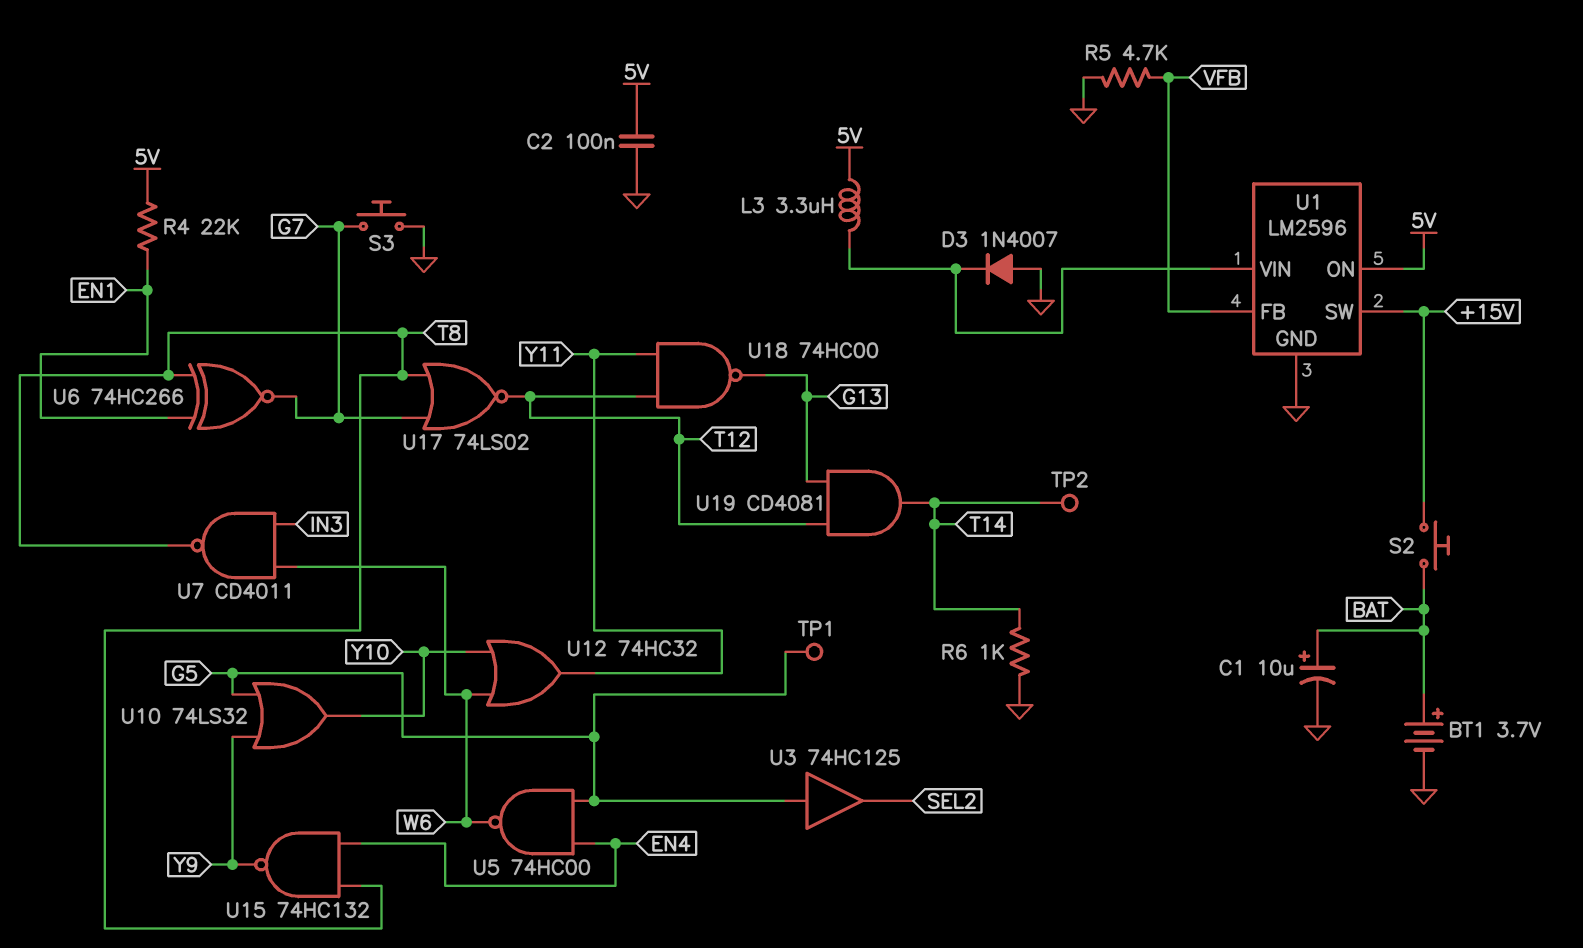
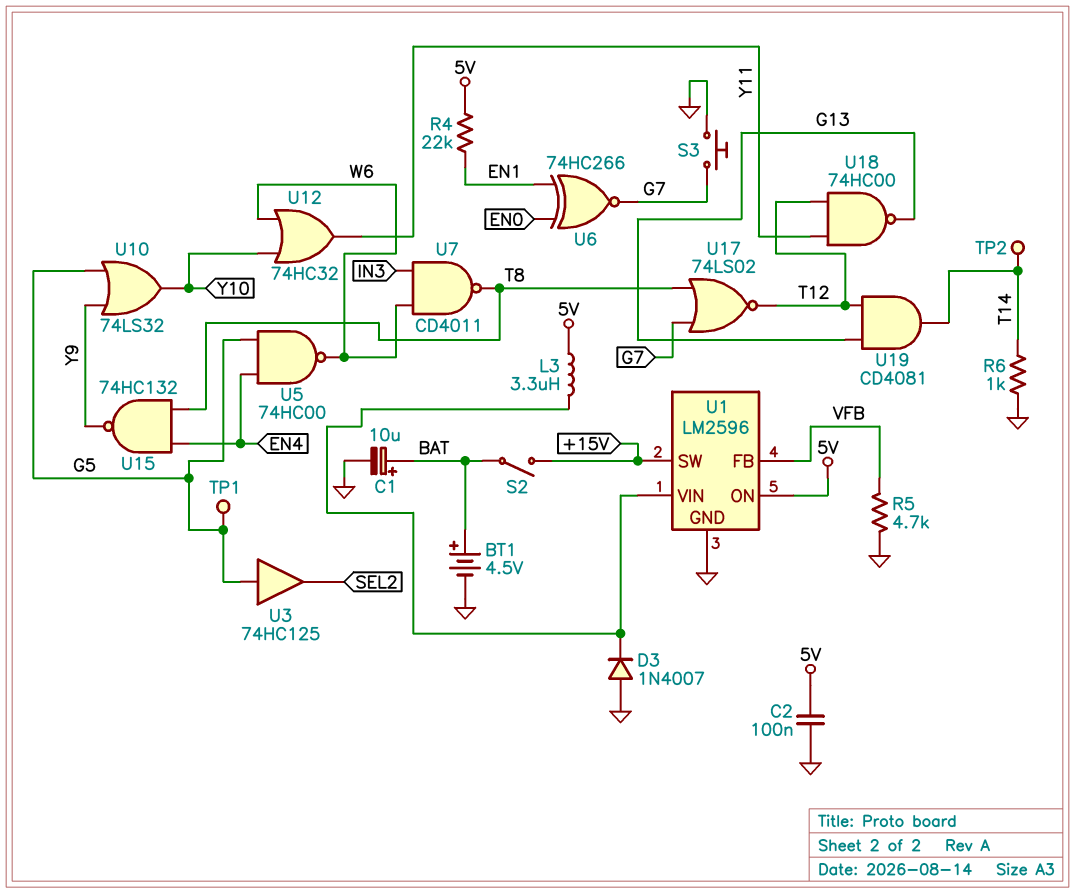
BT1: 3.7V (plus BAT, minus GND) -> 4.5V (plus BAT, minus GND)
S2: button (+15V, BAT) -> switch (+15V, BAT)
U6: XNOR 74HC266 (in EN1, in T8, out G7) -> XNOR 74HC266 (in EN0, in EN1, out G7)

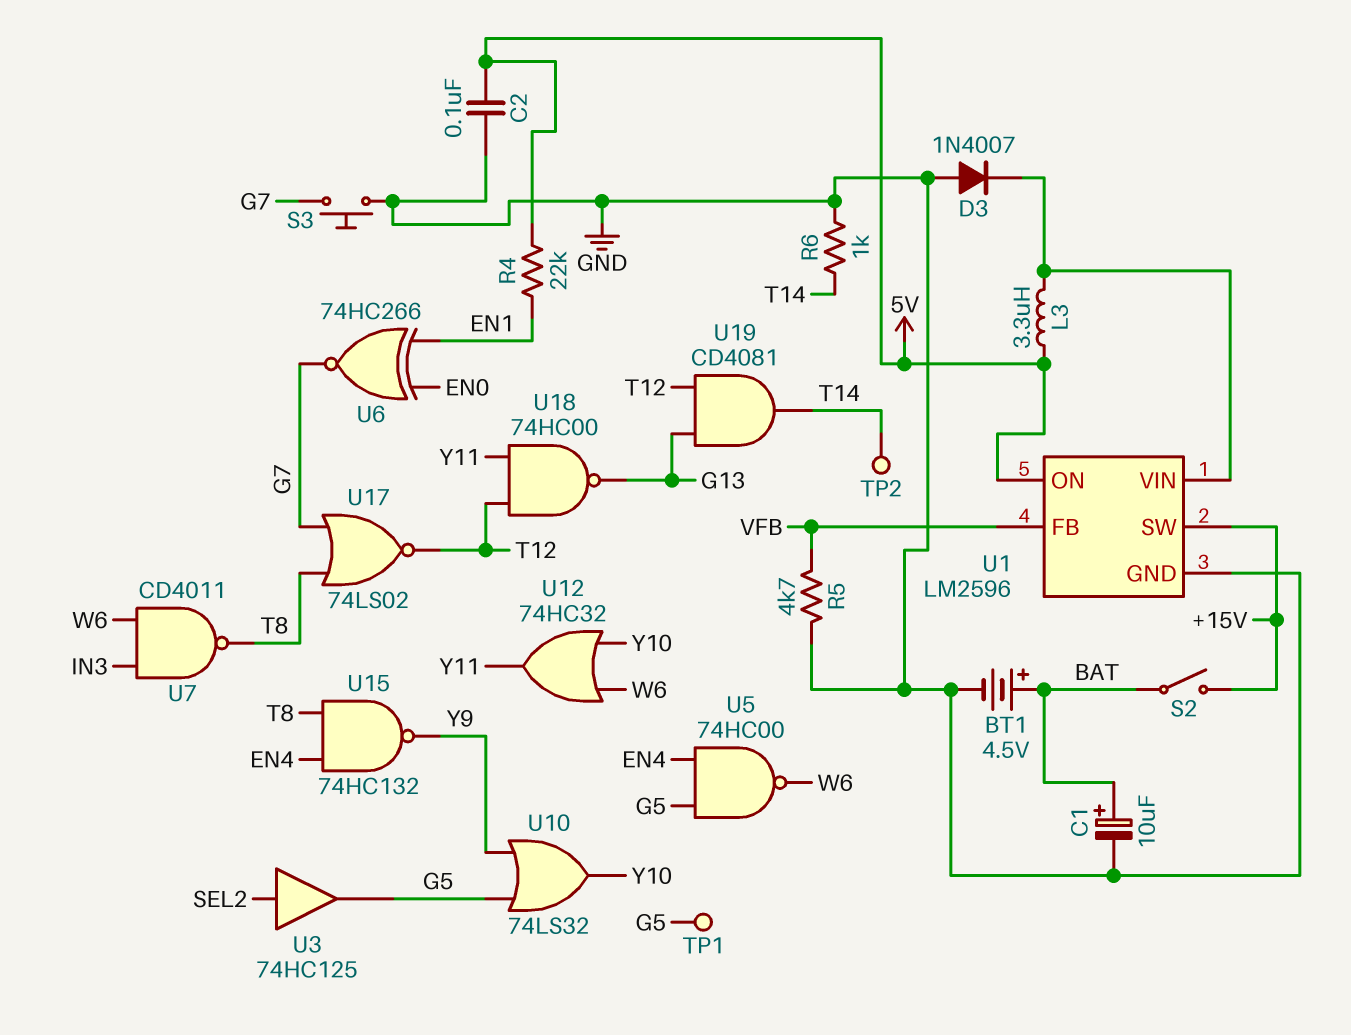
U3: buffer 74HC125 (in G5, out SEL2) -> buffer 74HC125 (in SEL2, out G5)

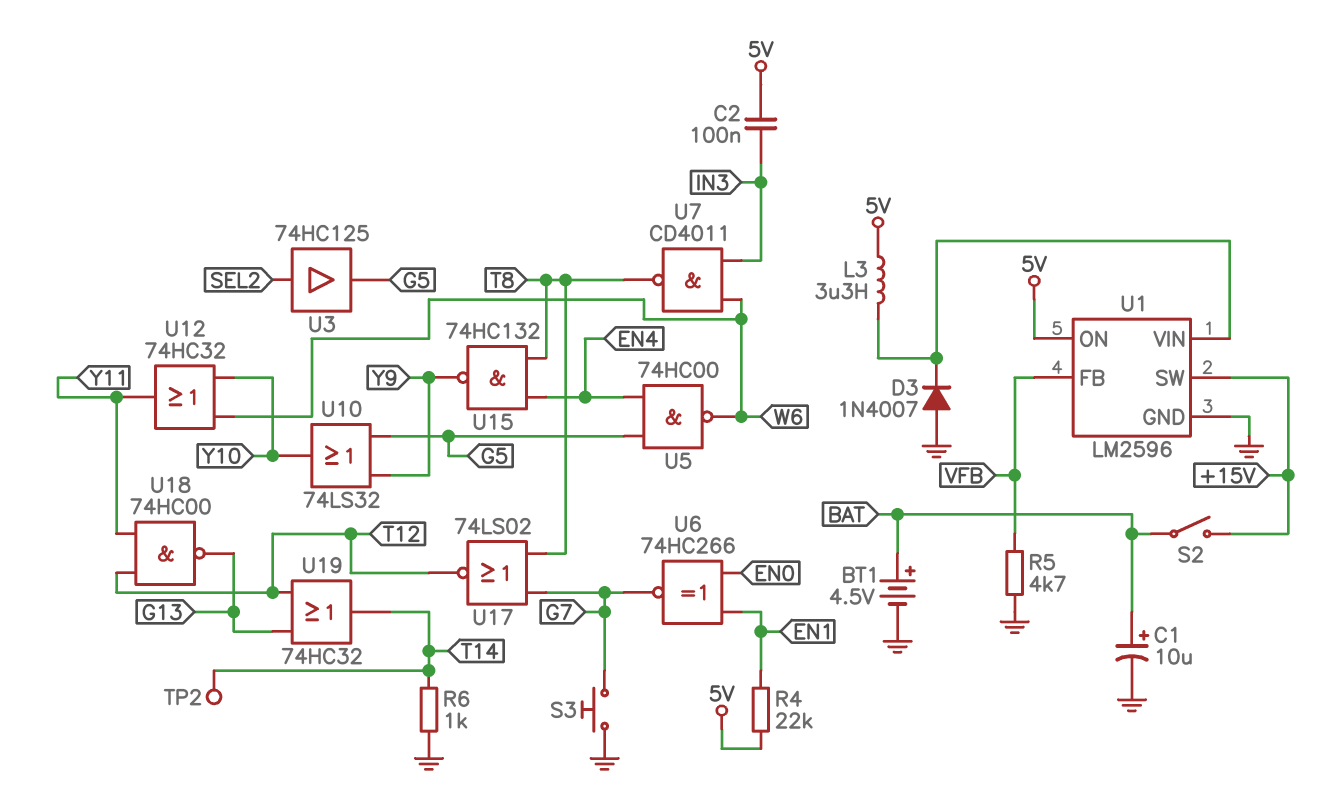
C2: 100nF (5V, GND) -> 100nF (5V, IN3)
TP1: test point (G5) -> none
U19: AND CD4081 (in G13, in T12, out T14) -> OR 74HC32 (in G13, in T12, out T14)

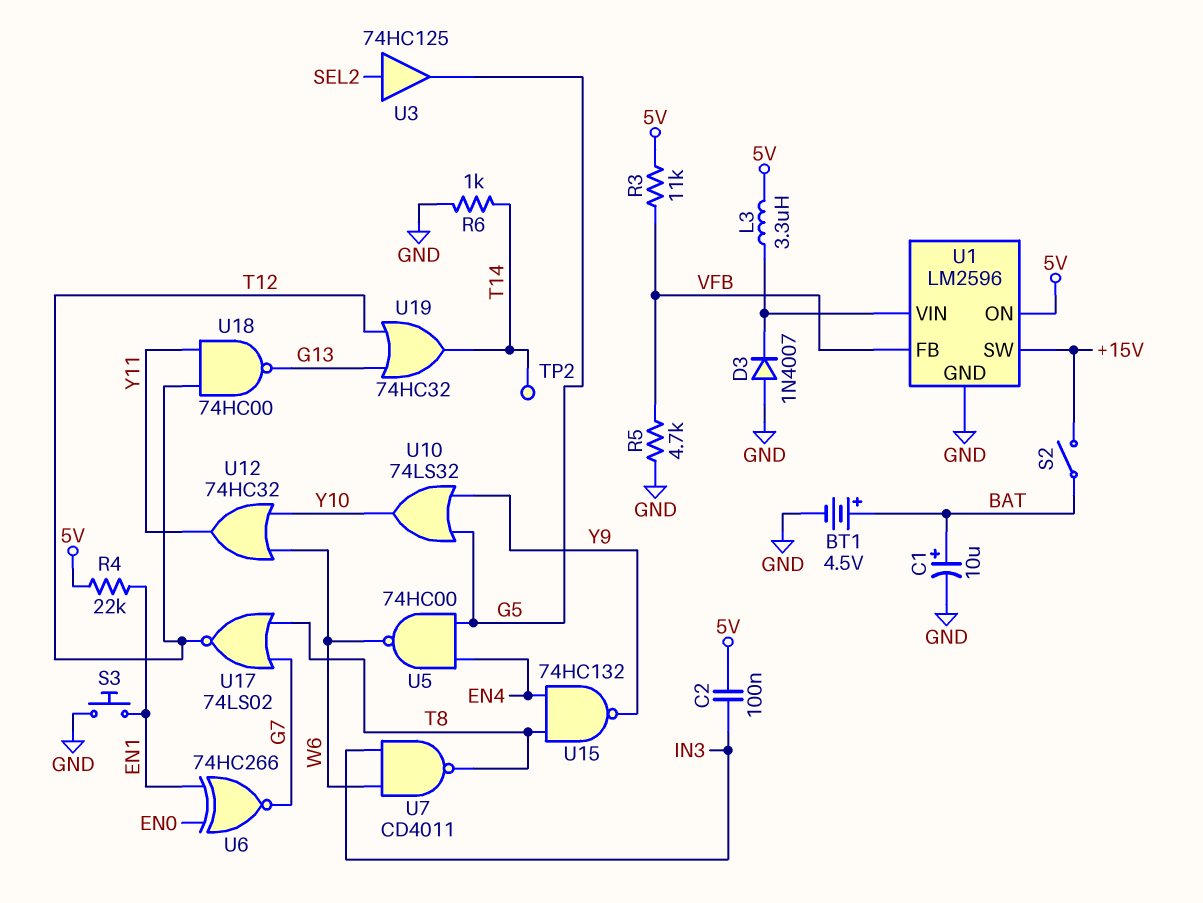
R3: none -> 11k (5V, VFB)
S3: button (G7, GND) -> button (EN1, GND)

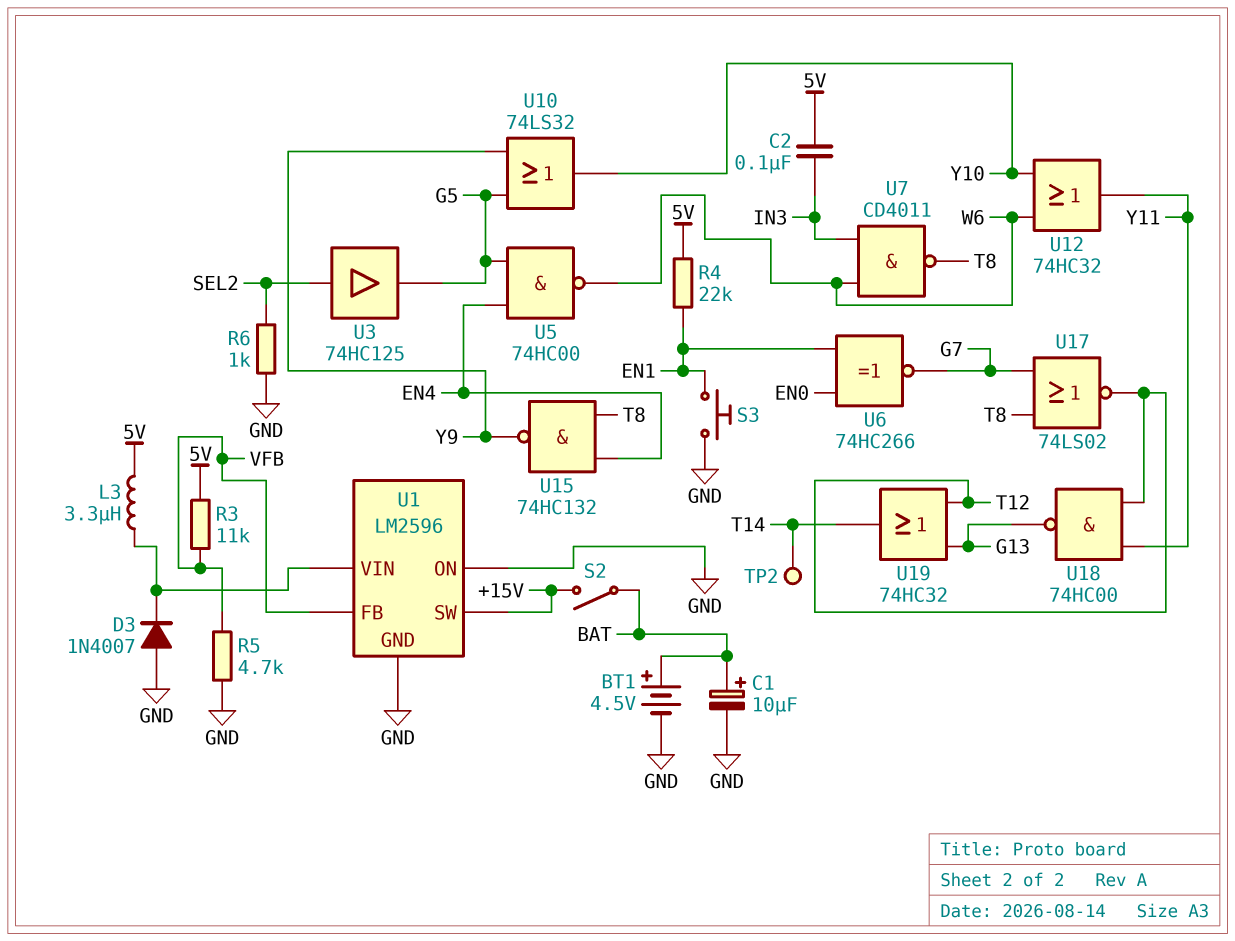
R6: 1k (GND, T14) -> 1k (GND, SEL2)
U1 pin ON: 5V -> GND

